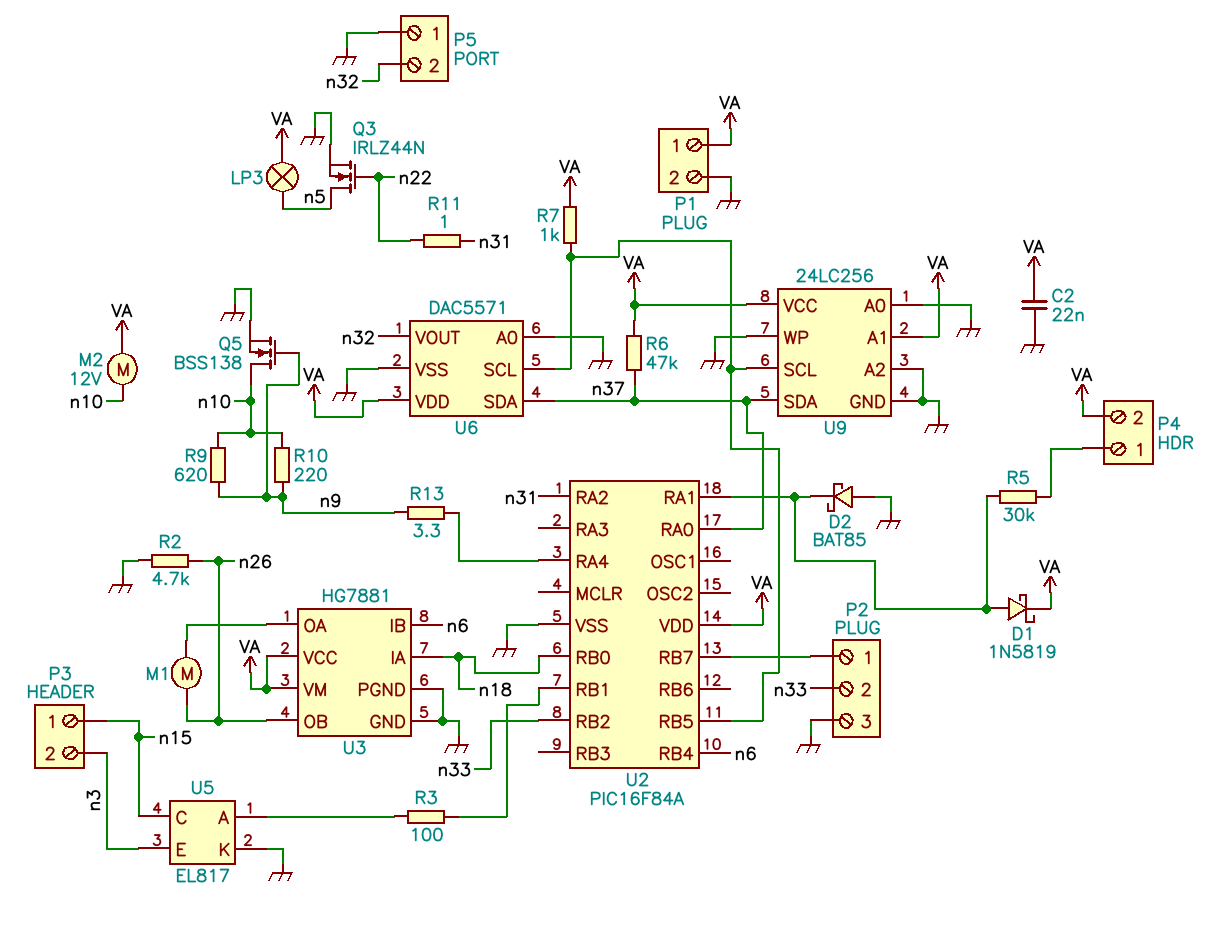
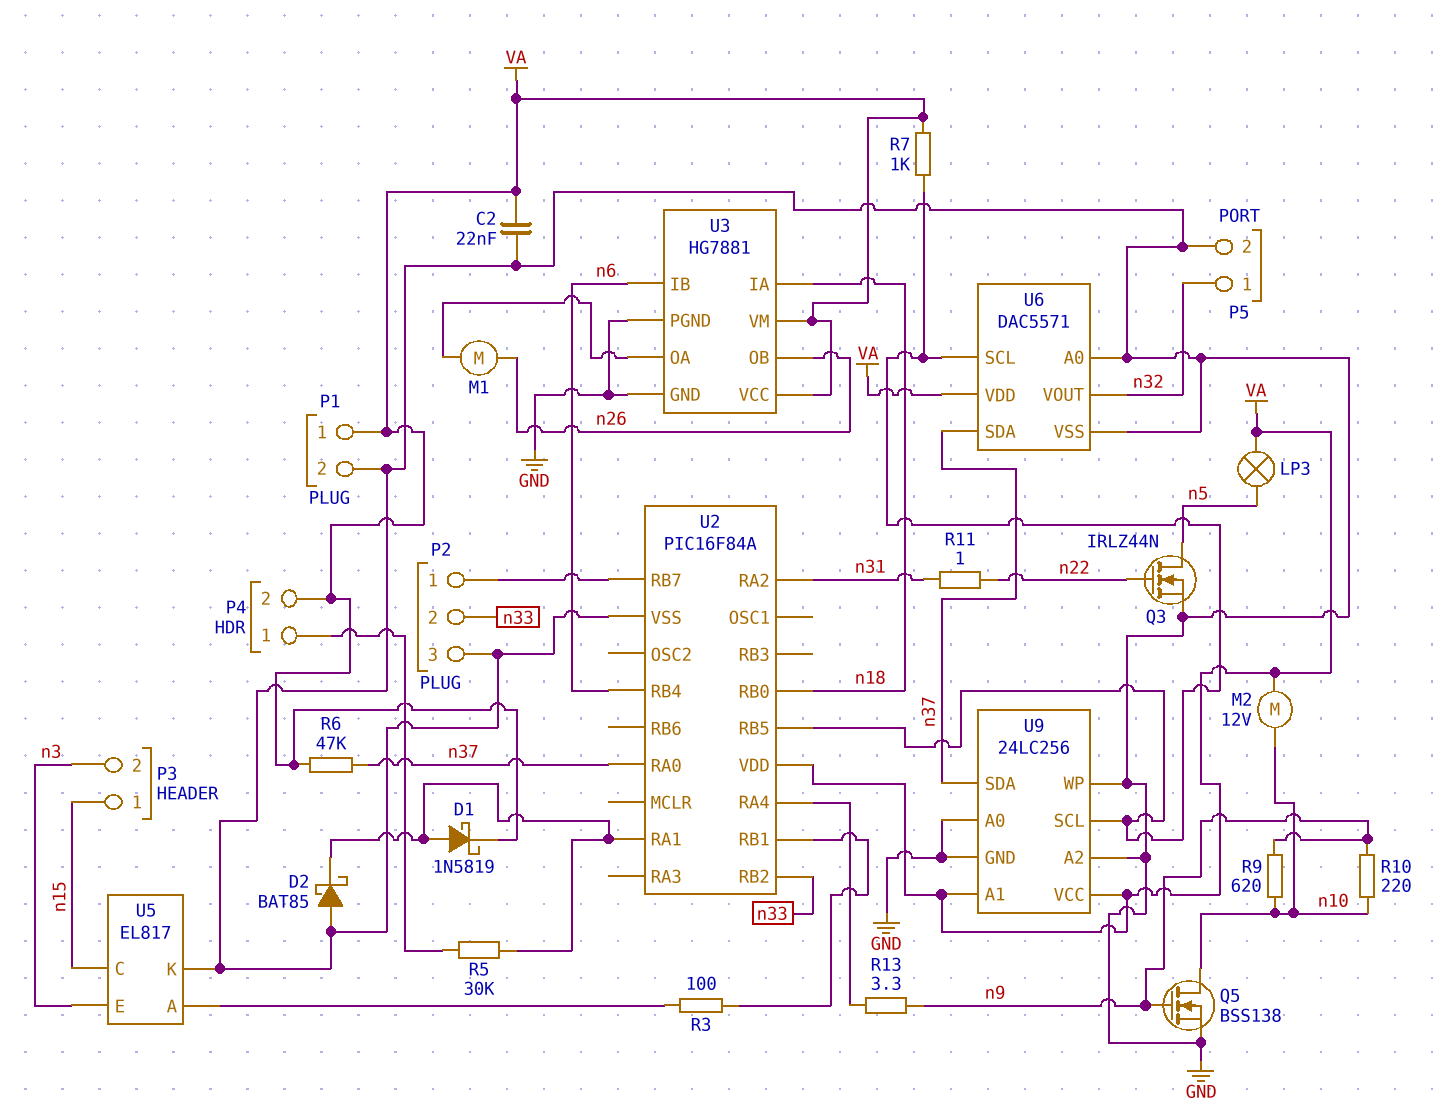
P5 pin 1: GND -> n32
P5 pin 2: n32 -> GND
R2: 4.7k (GND, n26) -> none

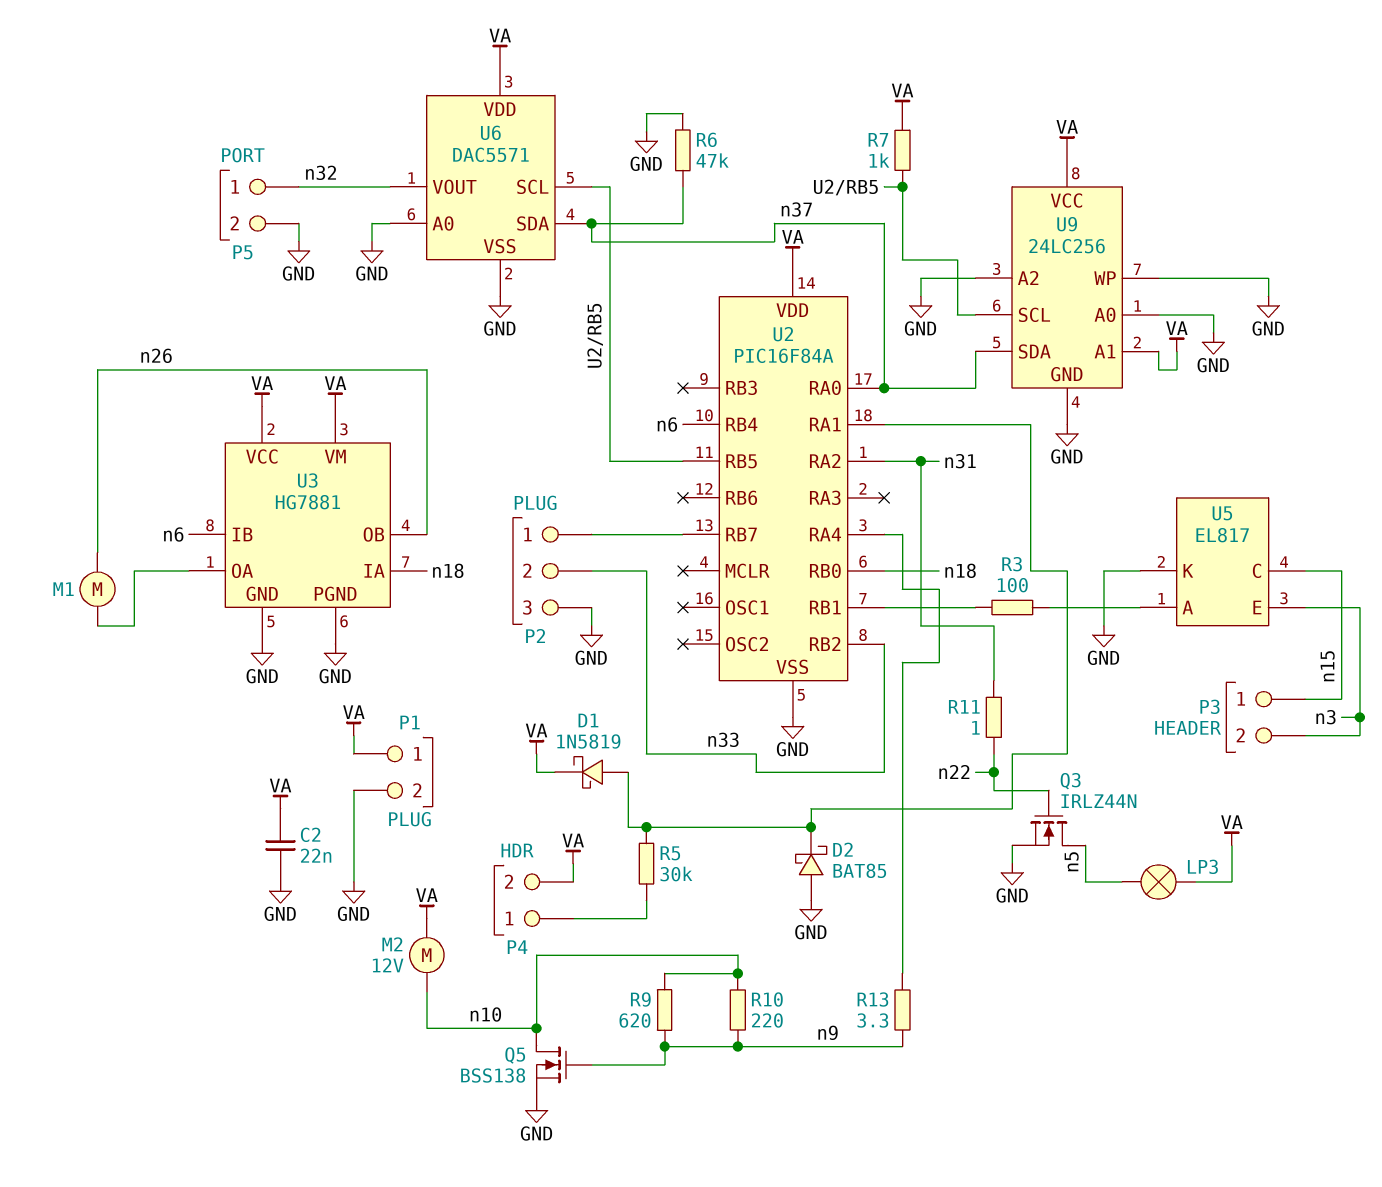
R6: 47k (VA, n37) -> 47k (GND, n37)

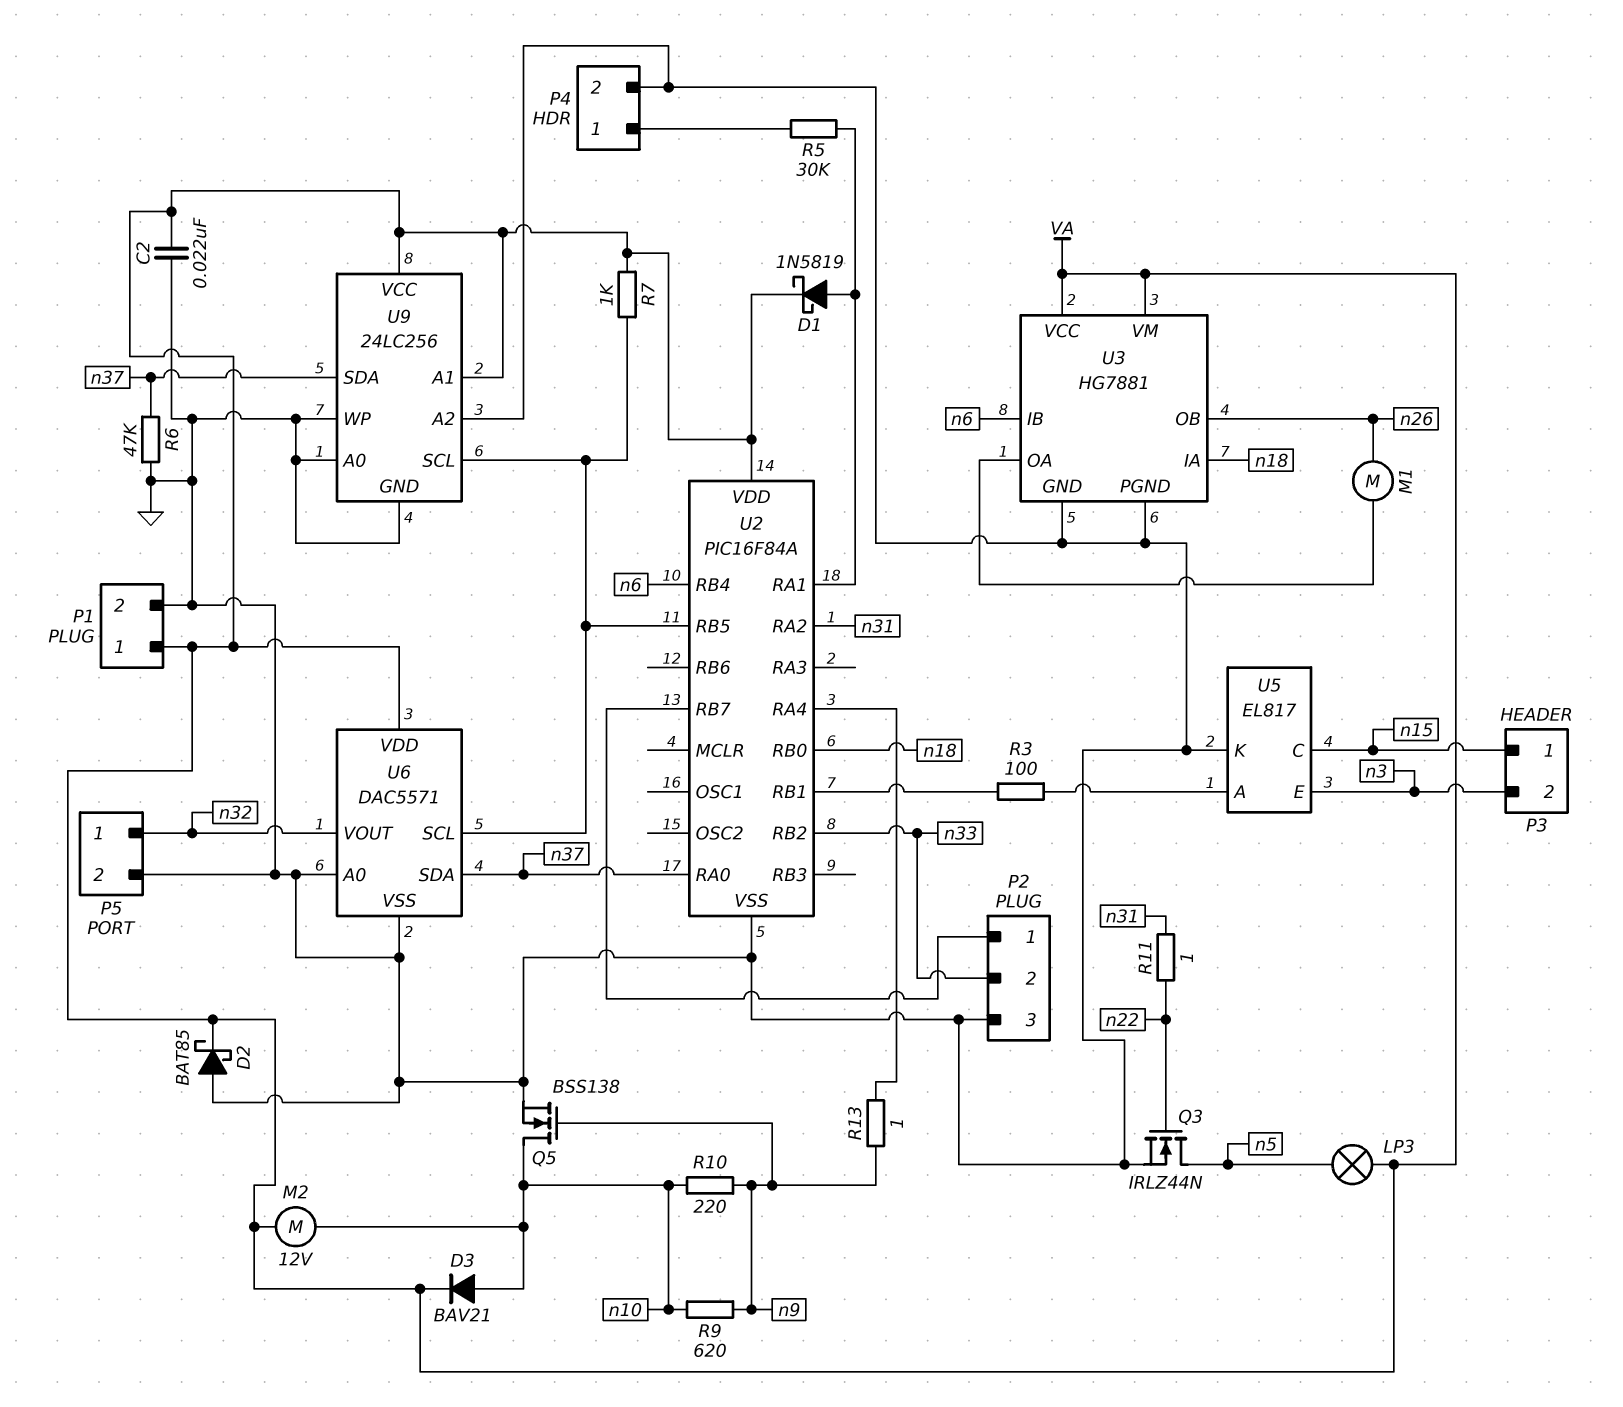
D2: schottky BAT85 (A GND, K U2/RA1) -> schottky BAT85 (A GND, K VA)
D3: none -> diode BAV21 (A n10, K VA)
P4 pin 2: VA -> GND
R13: 3.3 (U2/RA4, n9) -> 1 (U2/RA4, n9)

